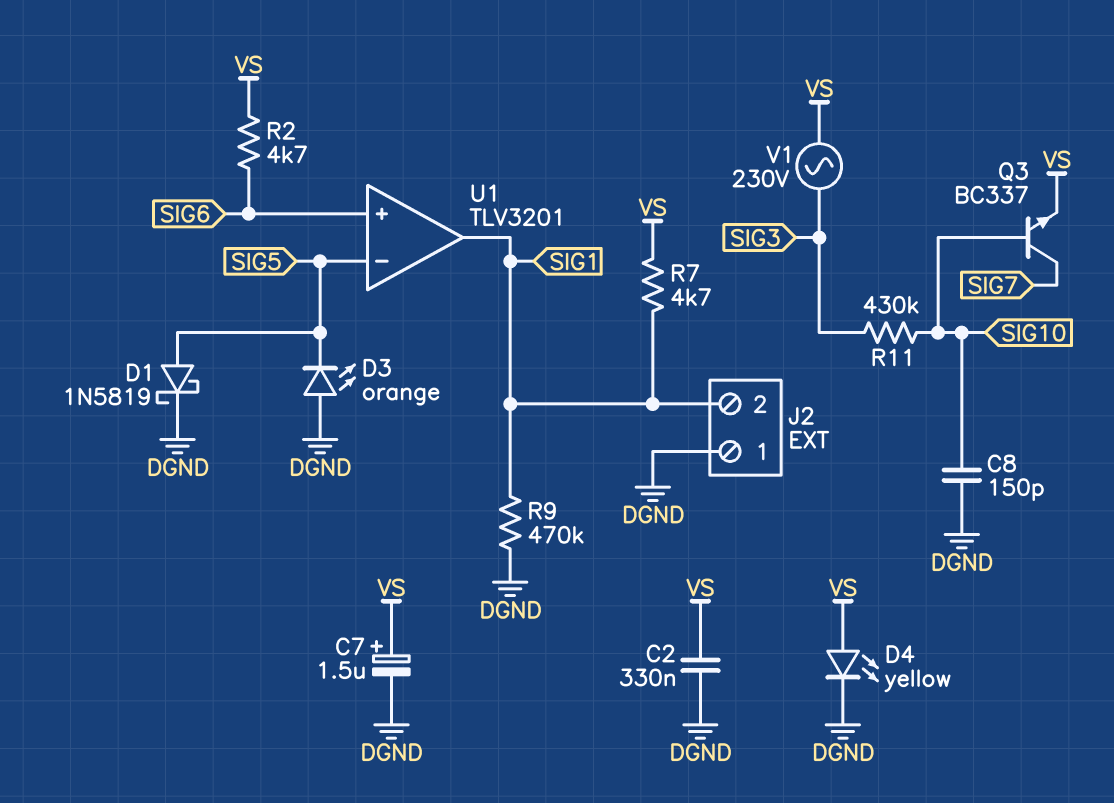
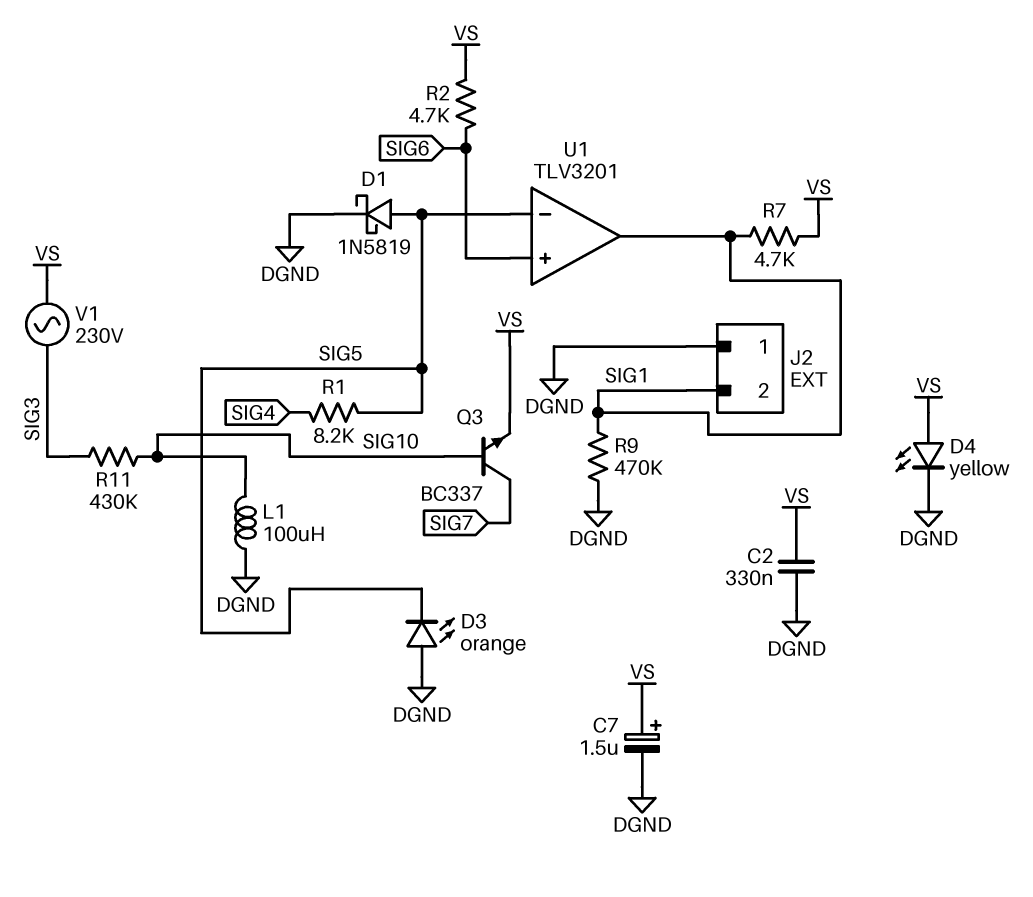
C8: 150pF (DGND, SIG10) -> none
L1: none -> 100uH (DGND, SIG10)
R1: none -> 8.2k (SIG4, SIG5)

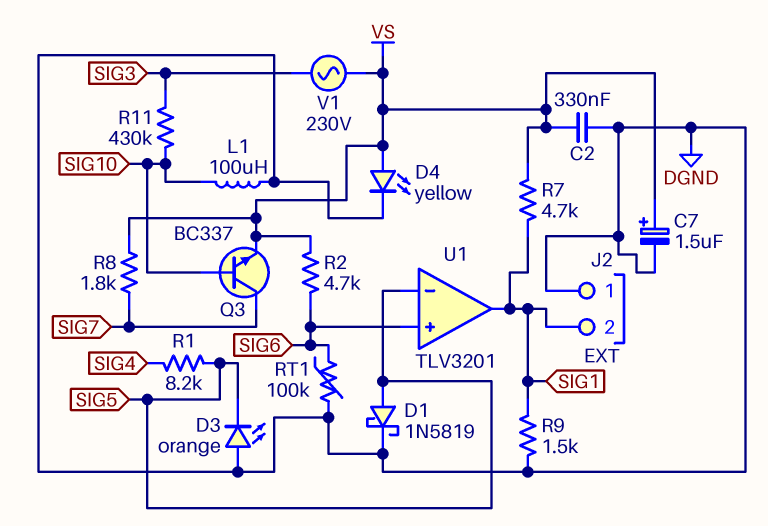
R8: none -> 1.8k (SIG7, VS)
R9: 470k (DGND, SIG1) -> 1.5k (DGND, SIG1)
RT1: none -> 100k (DGND, SIG6)

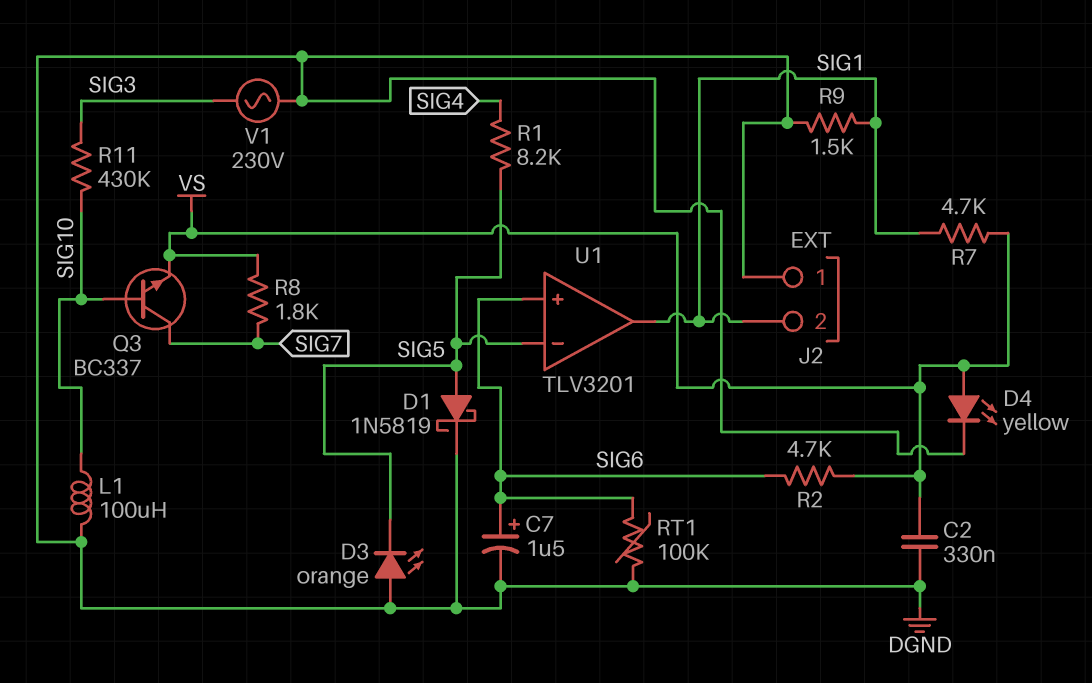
C7: 1.5uF (plus VS, minus DGND) -> 1.5uF (plus SIG6, minus DGND)
V1: AC 230V (SIG3, VS) -> AC 230V (DGND, SIG3)

